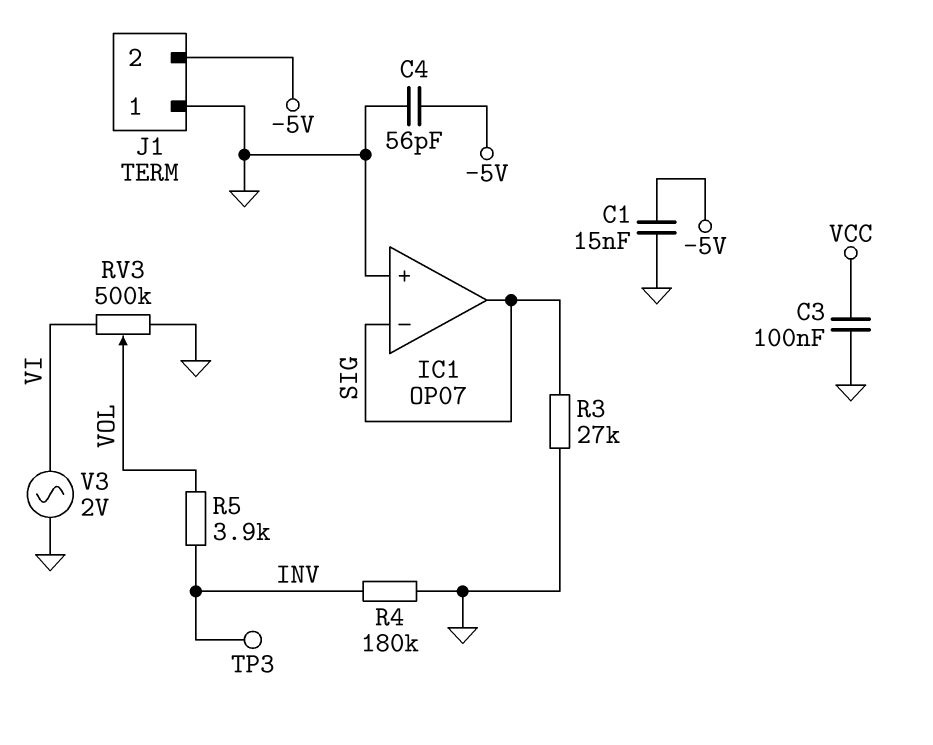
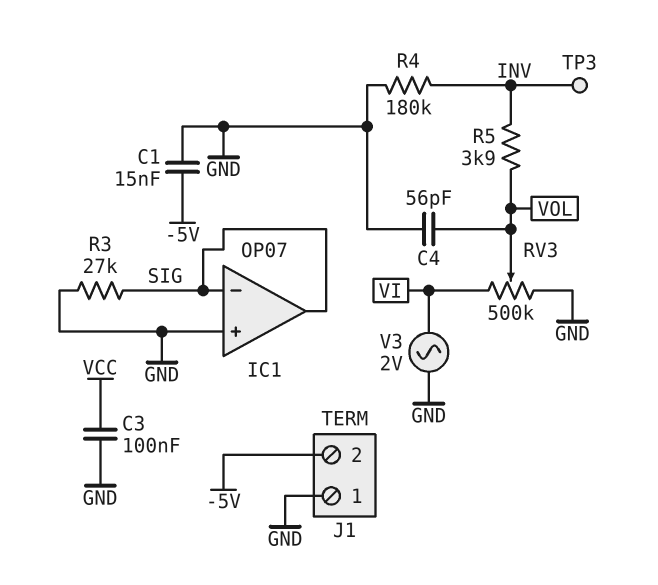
C4: 56pF (-5V, GND) -> 56pF (GND, VOL)

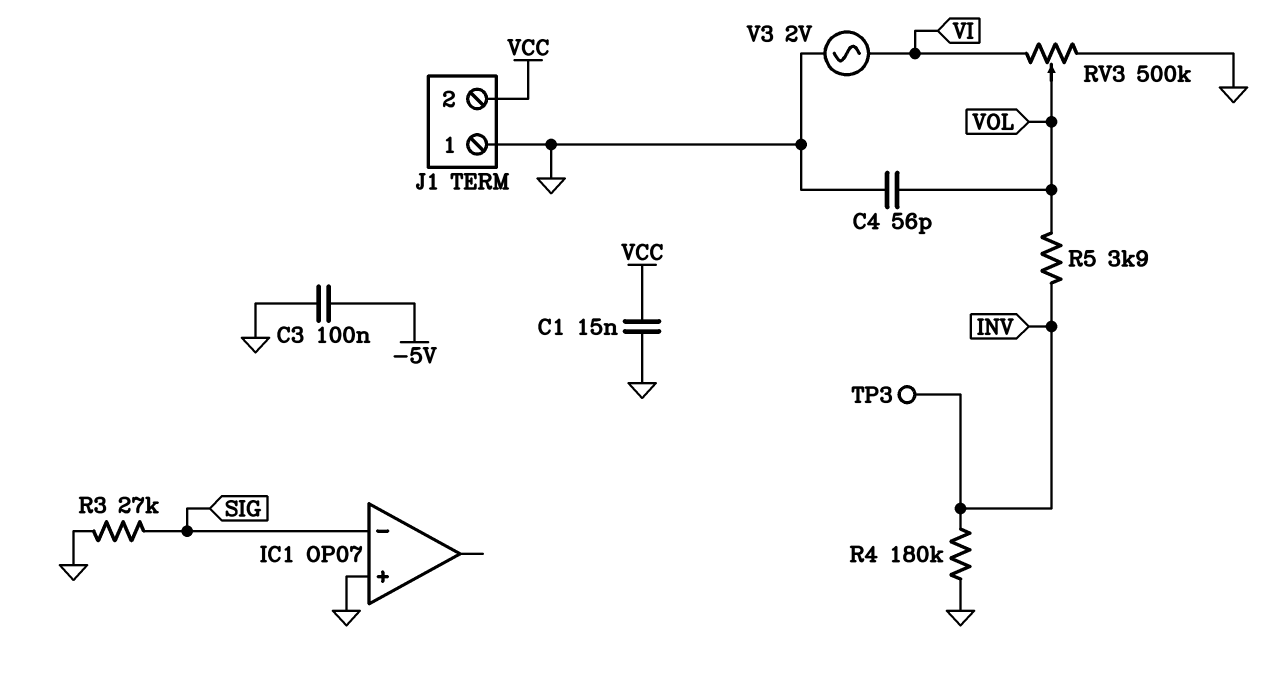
C1: 15nF (-5V, GND) -> 15nF (GND, VCC)
C3: 100nF (GND, VCC) -> 100nF (-5V, GND)
IC1 pin out: SIG -> none
J1 pin 2: -5V -> VCC

